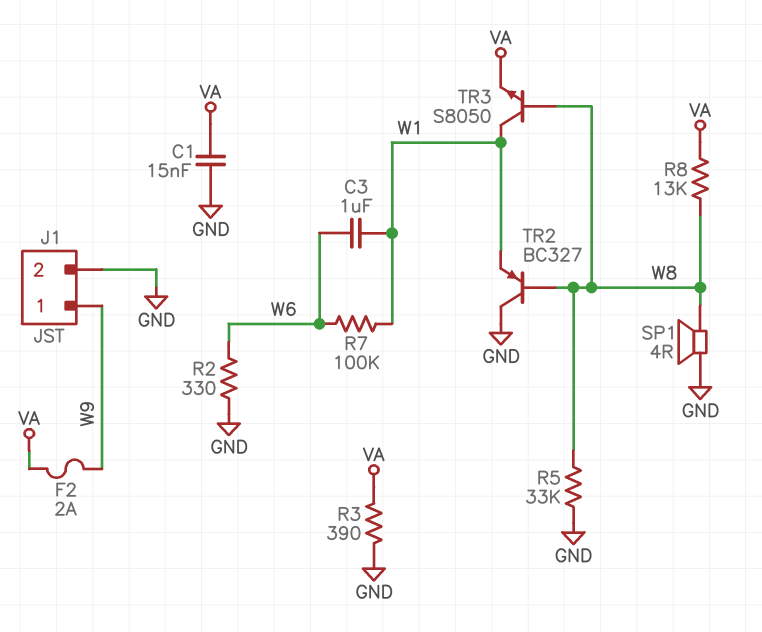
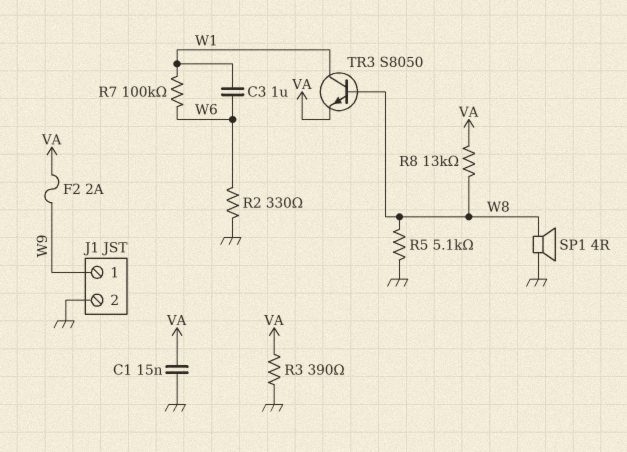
R5: 33k (GND, W8) -> 5.1k (GND, W8)
TR2: PNP BC327 (B W8, C GND, E W1) -> none

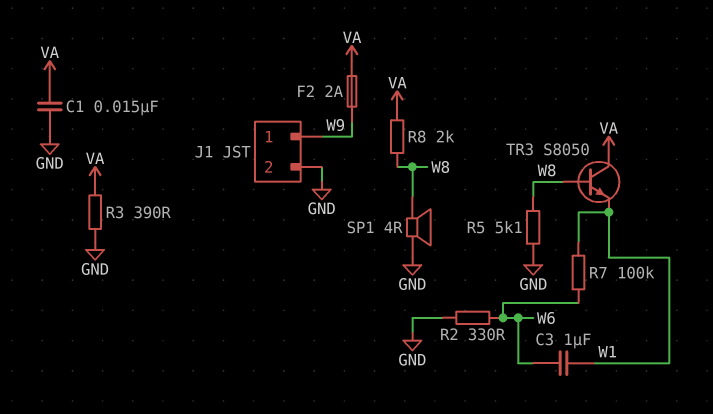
R8: 13k (VA, W8) -> 2k (VA, W8)
TR3: NPN S8050 (B W8, C W1, E VA) -> NPN S8050 (B W8, C VA, E W1)

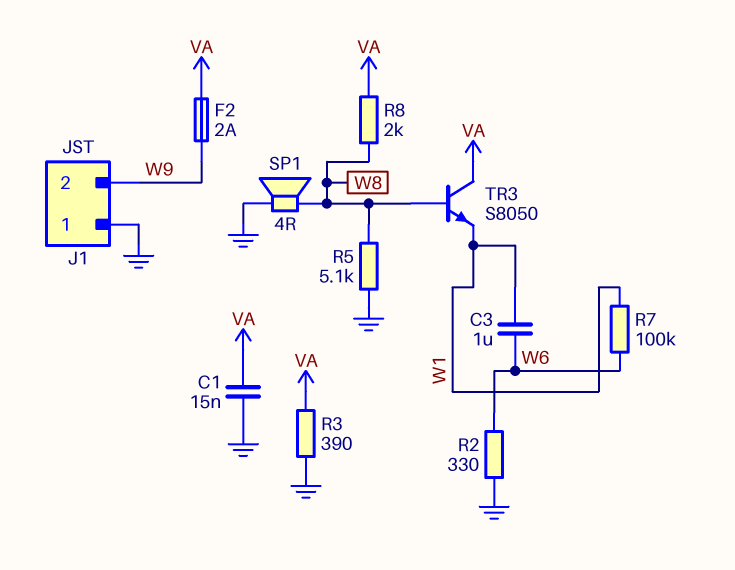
J1 pin 1: W9 -> GND
J1 pin 2: GND -> W9

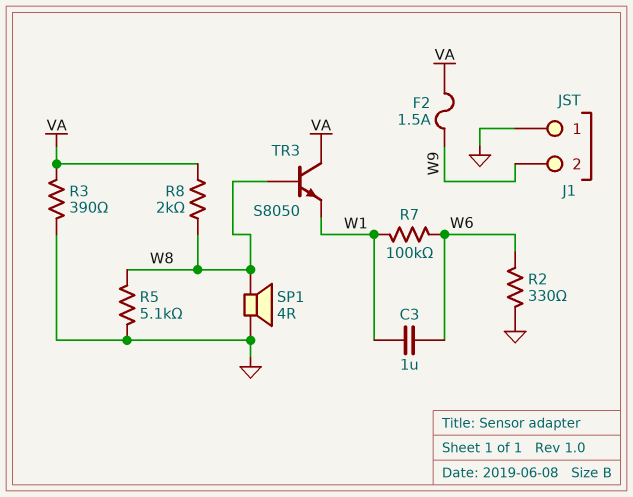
C1: 15nF (GND, VA) -> none
F2: 2A (VA, W9) -> 1.5A (VA, W9)

